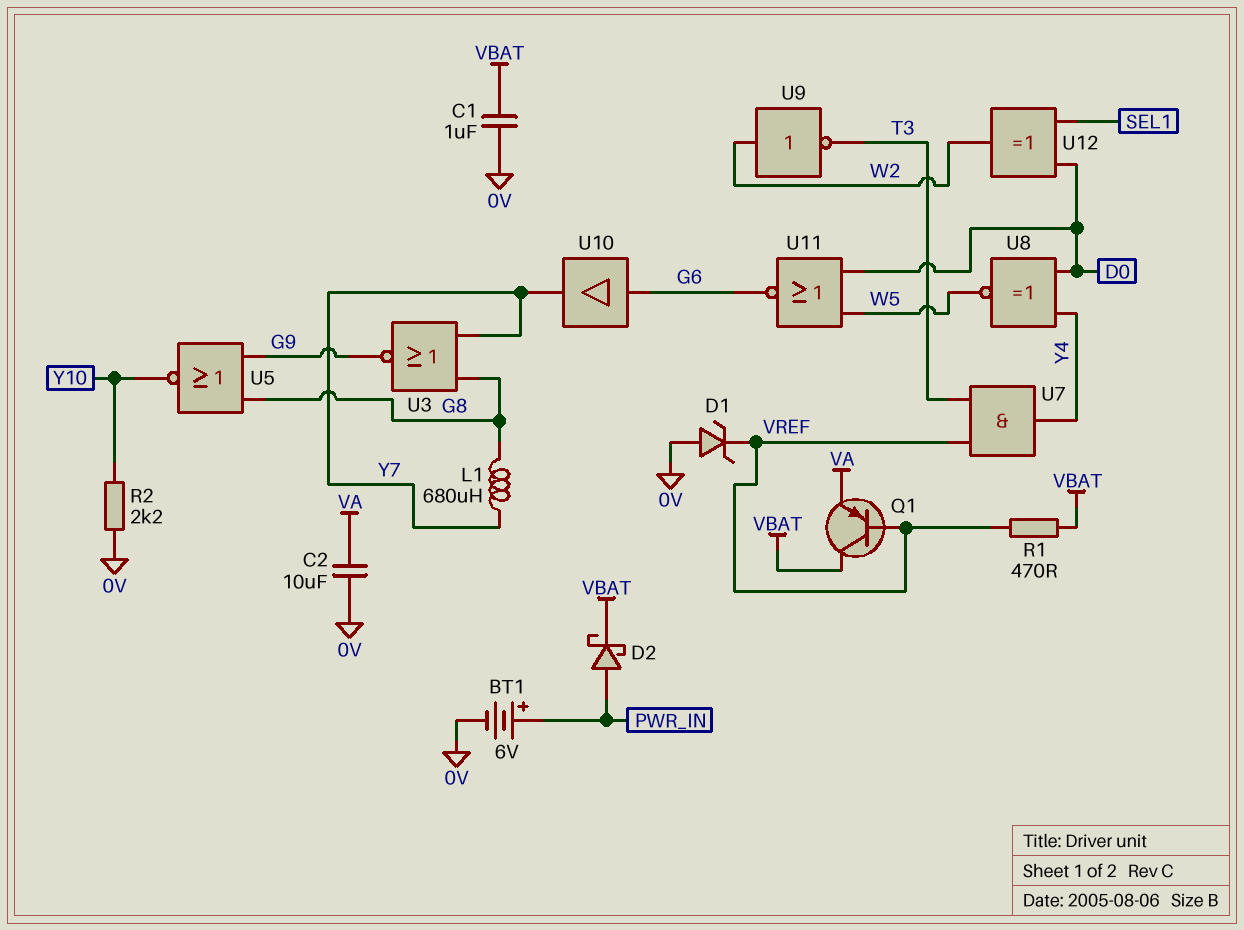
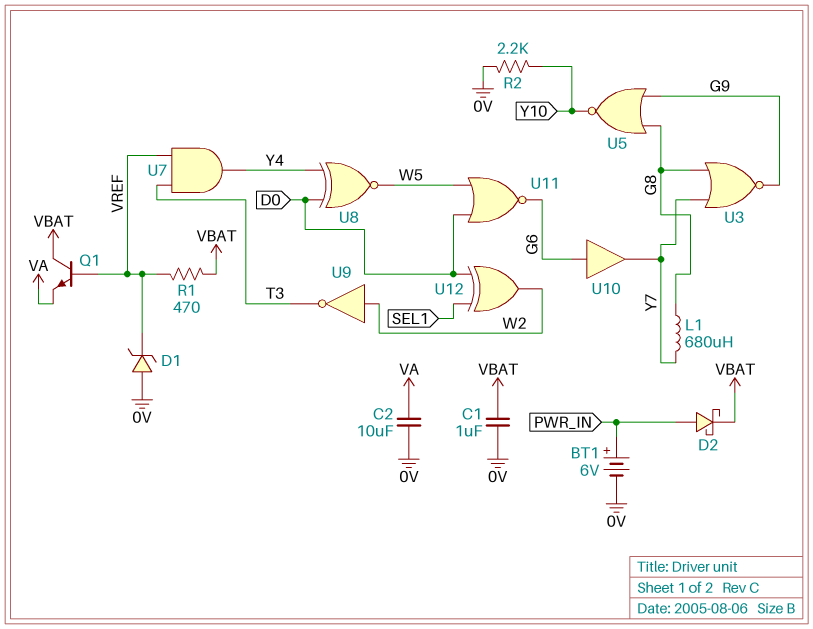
Q1: PNP (B VREF, C VBAT, E VA) -> NPN (B VREF, C VBAT, E VA)

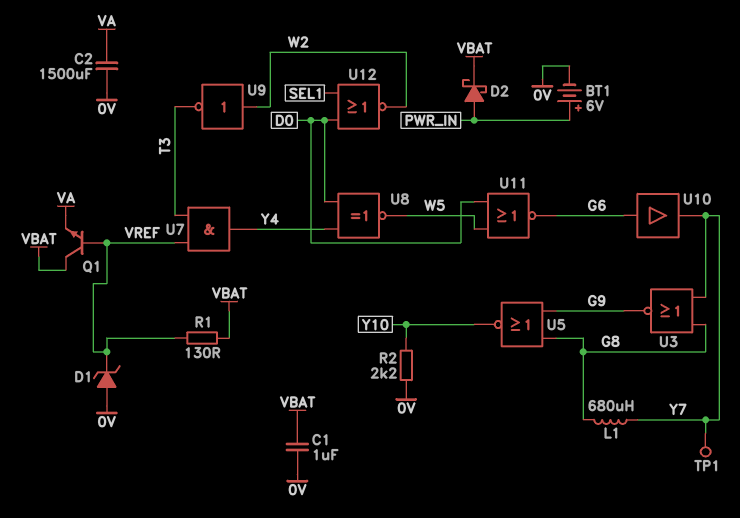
C2: 10uF (0V, VA) -> 1500uF (0V, VA)
R1: 470 (VBAT, VREF) -> 130 (VBAT, VREF)
TP1: none -> test point (Y7)
U12: XOR (in D0, in SEL1, out W2) -> NOR (in D0, in SEL1, out W2)

